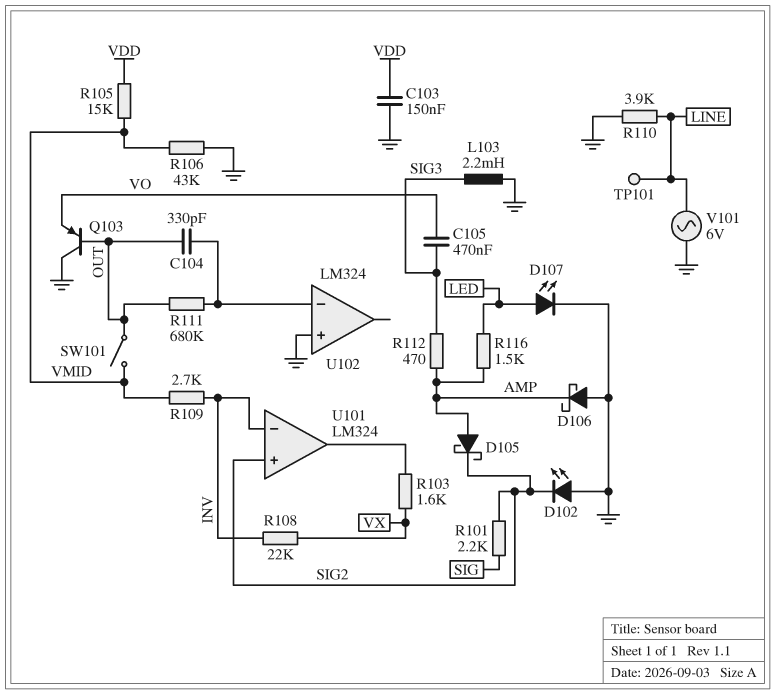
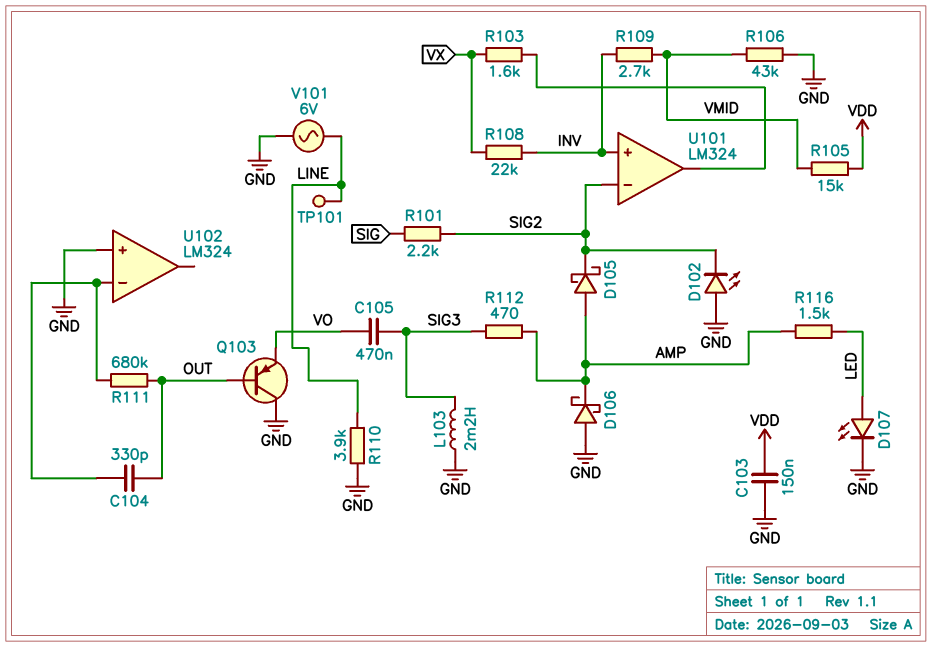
SW101: switch (OUT, VMID) -> none
U101 pin in+: SIG2 -> INV
U101 pin in-: INV -> SIG2

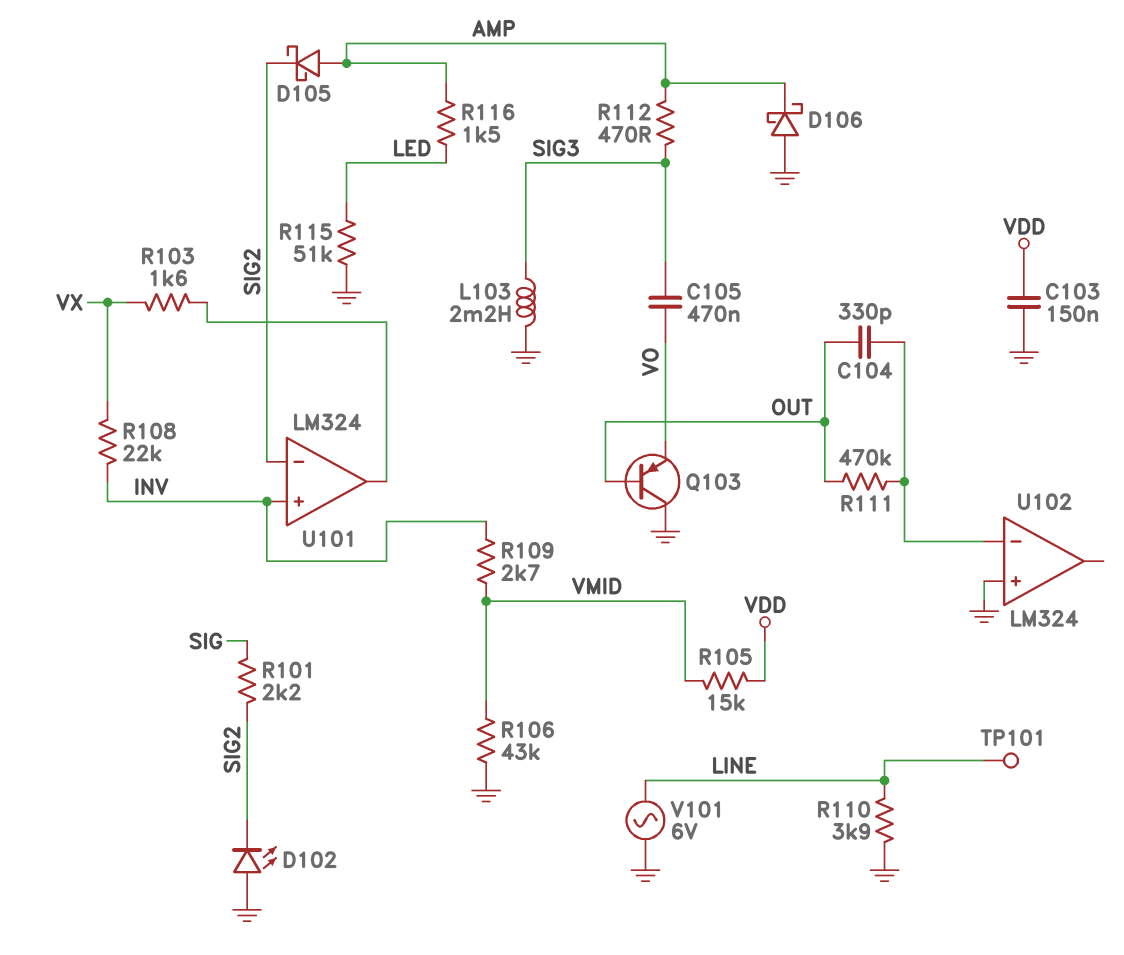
D107: LED (A LED, K GND) -> none
R111: 680k (OUT, U102/in-) -> 470k (OUT, U102/in-)
R115: none -> 51k (GND, LED)

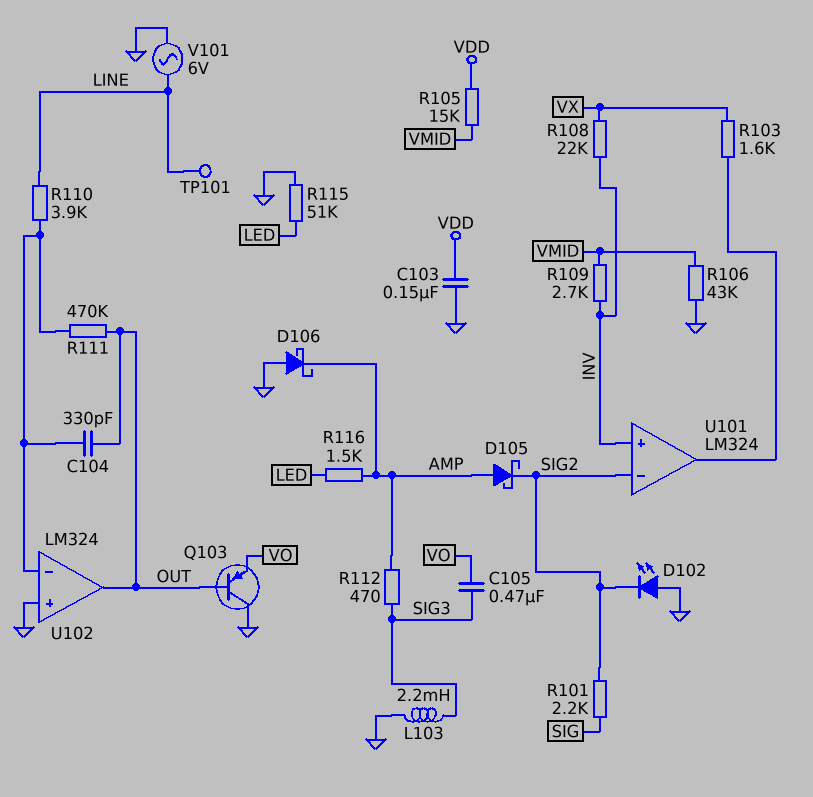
R110: 3.9k (GND, LINE) -> 3.9k (LINE, U102/in-)
U102 pin out: none -> OUT

